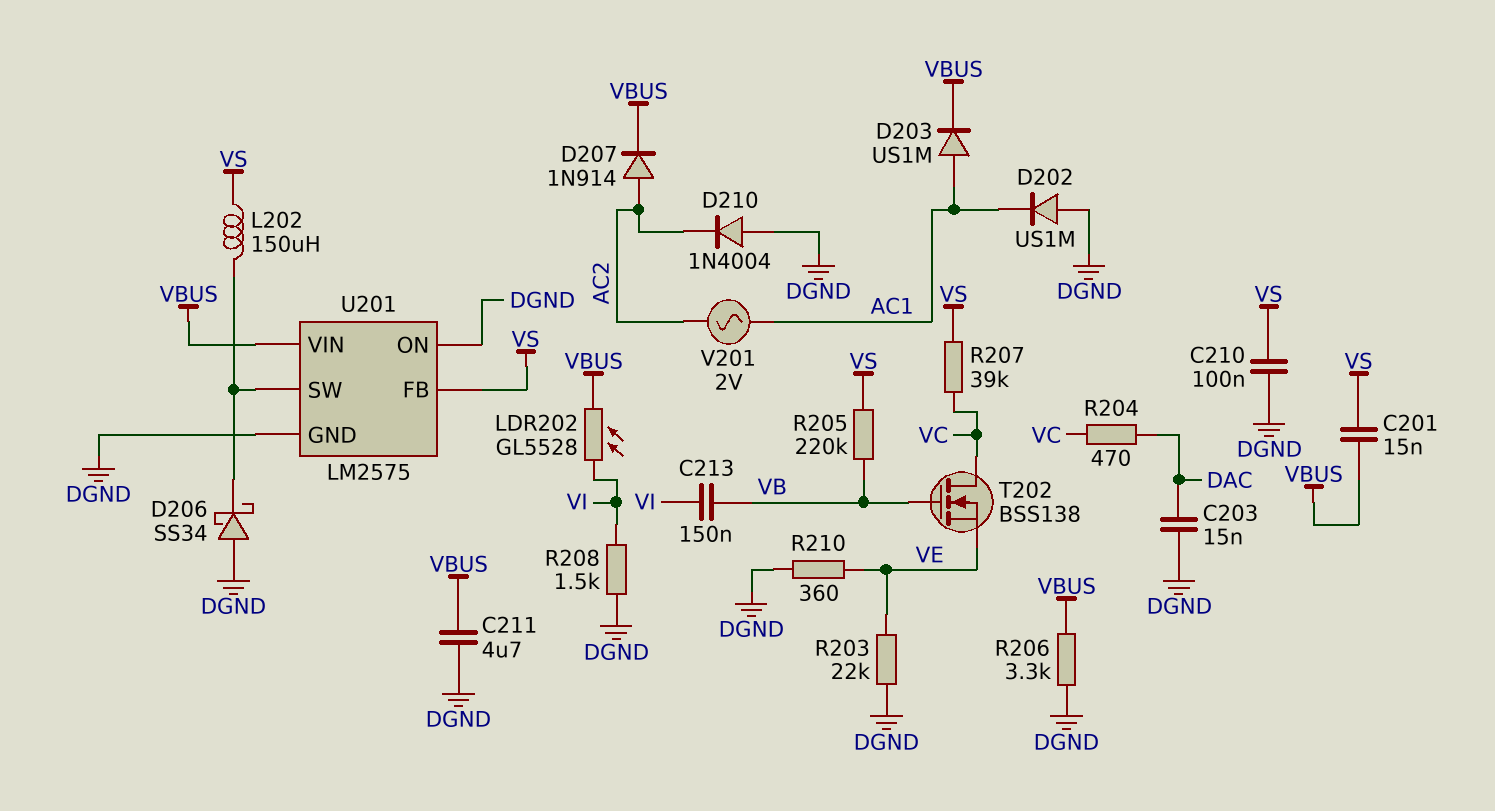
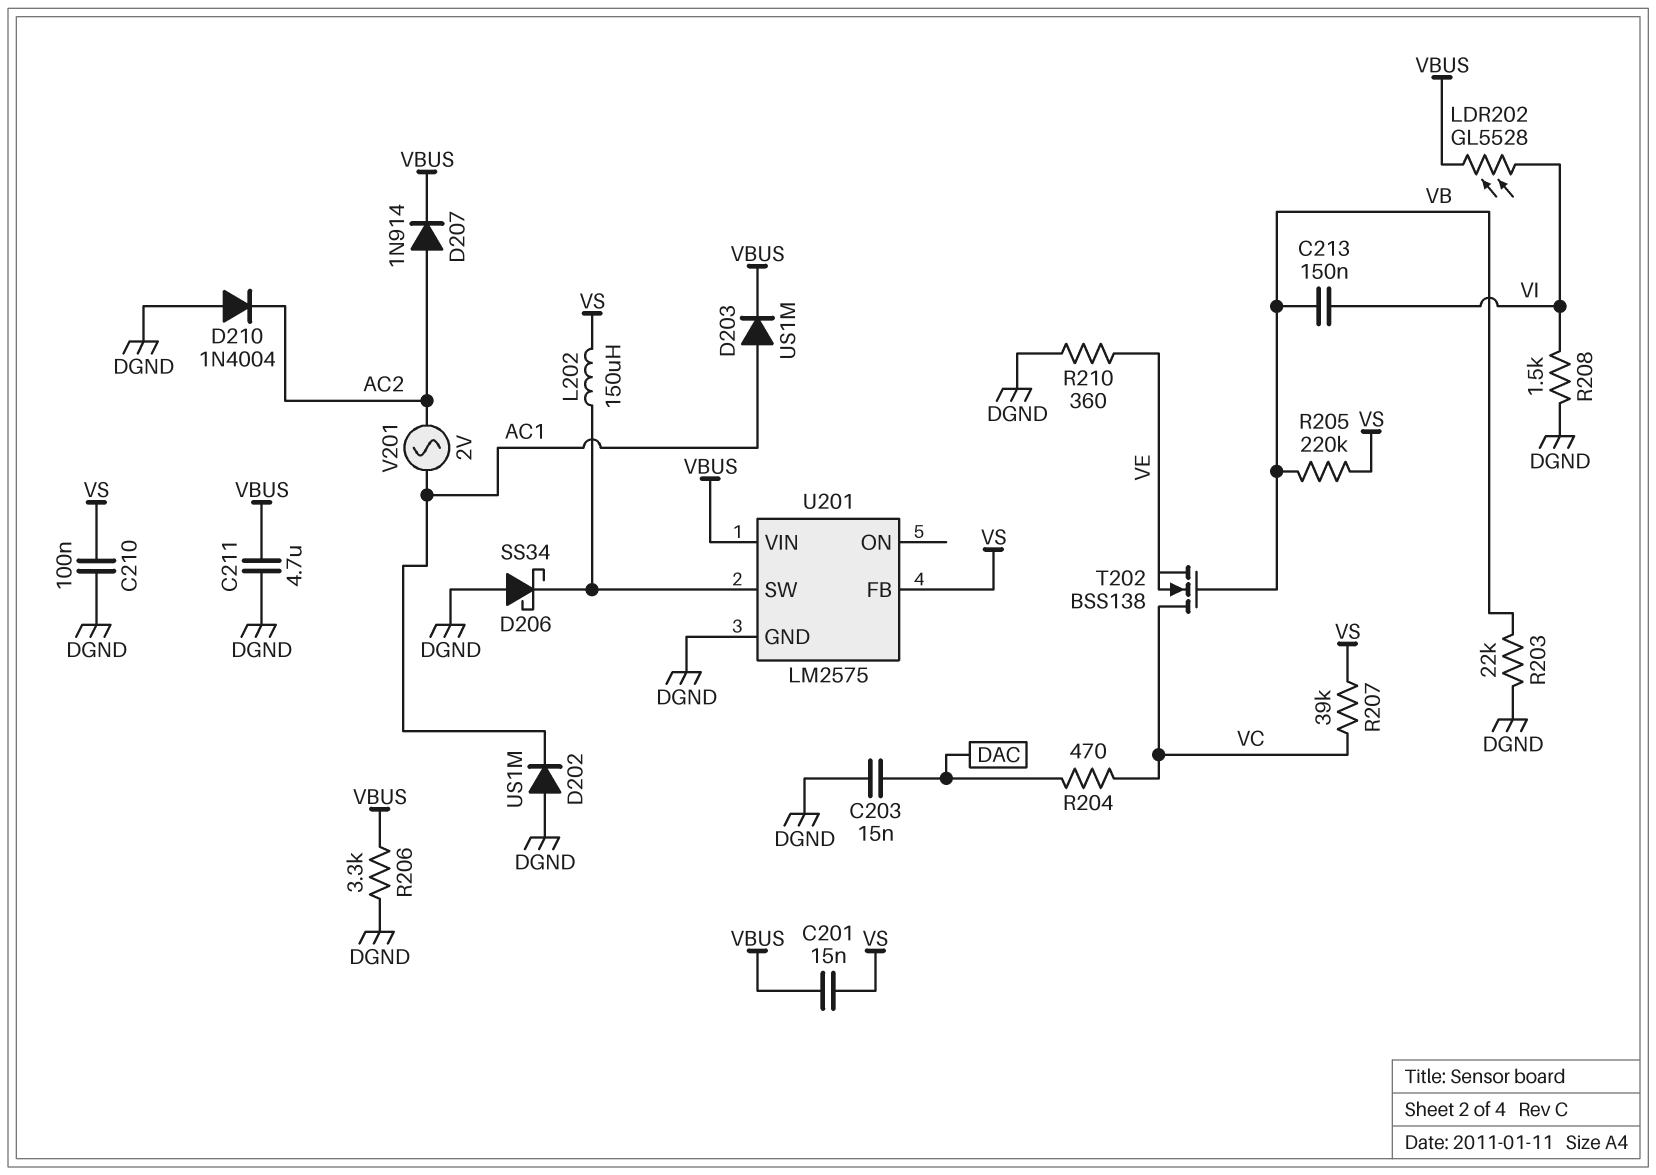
R203: 22k (DGND, VE) -> 22k (DGND, VB)
U201 pin ON: DGND -> none

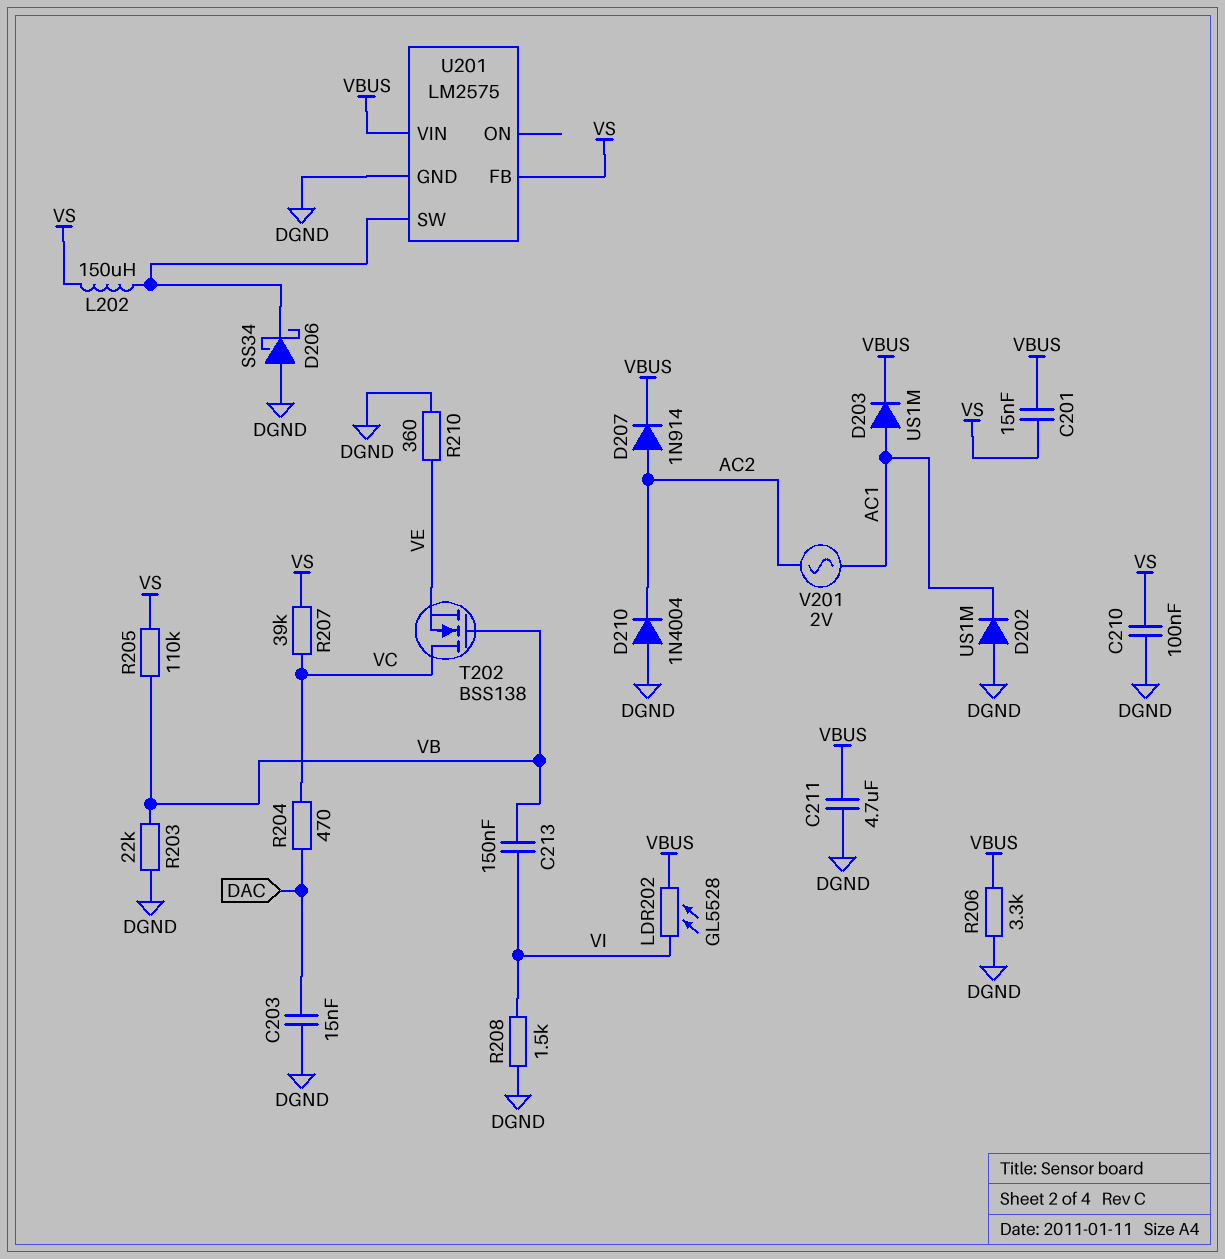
R205: 220k (VB, VS) -> 110k (VB, VS)

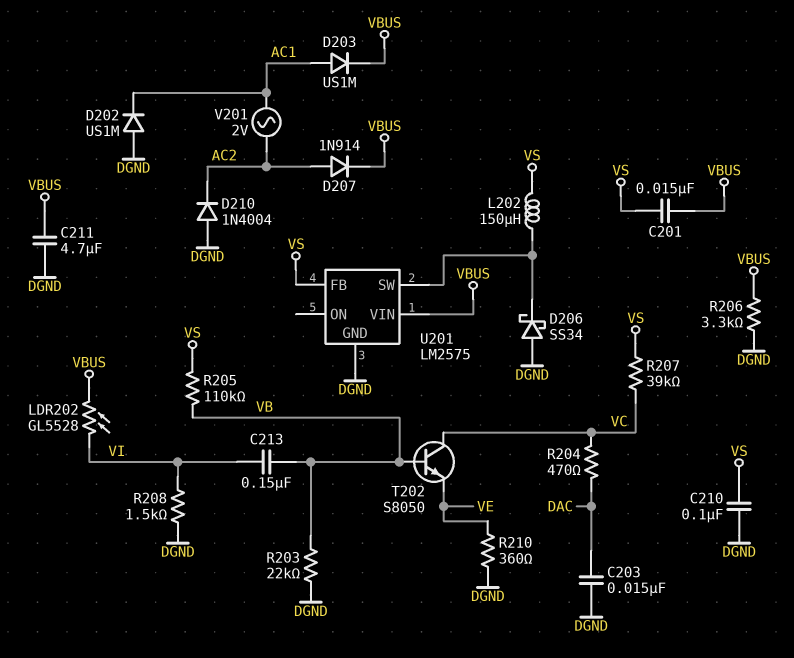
T202: NMOS BSS138 (G VB, D VC, S VE) -> NPN S8050 (B VB, C VC, E VE)

